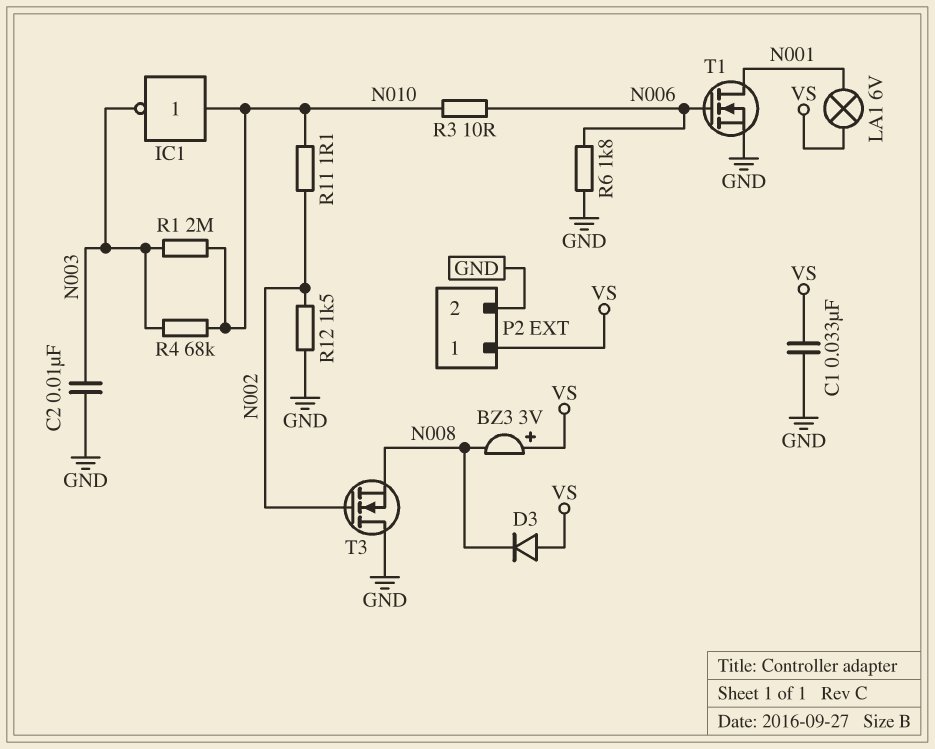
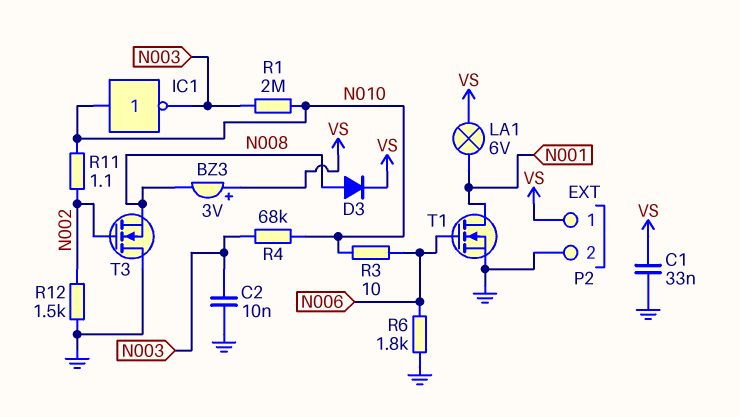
D3: diode (A VS, K N008) -> diode (A N008, K VS)

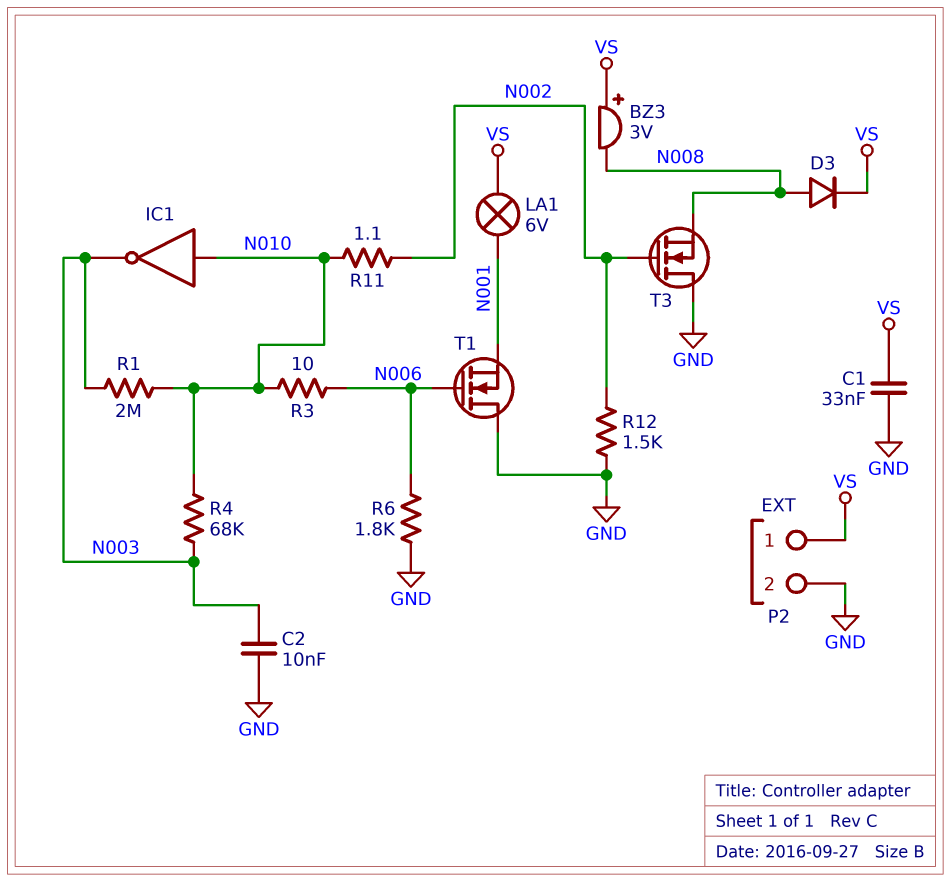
T1: NMOS (G N006, D N001, S GND) -> NMOS (G N006, D GND, S N001)

